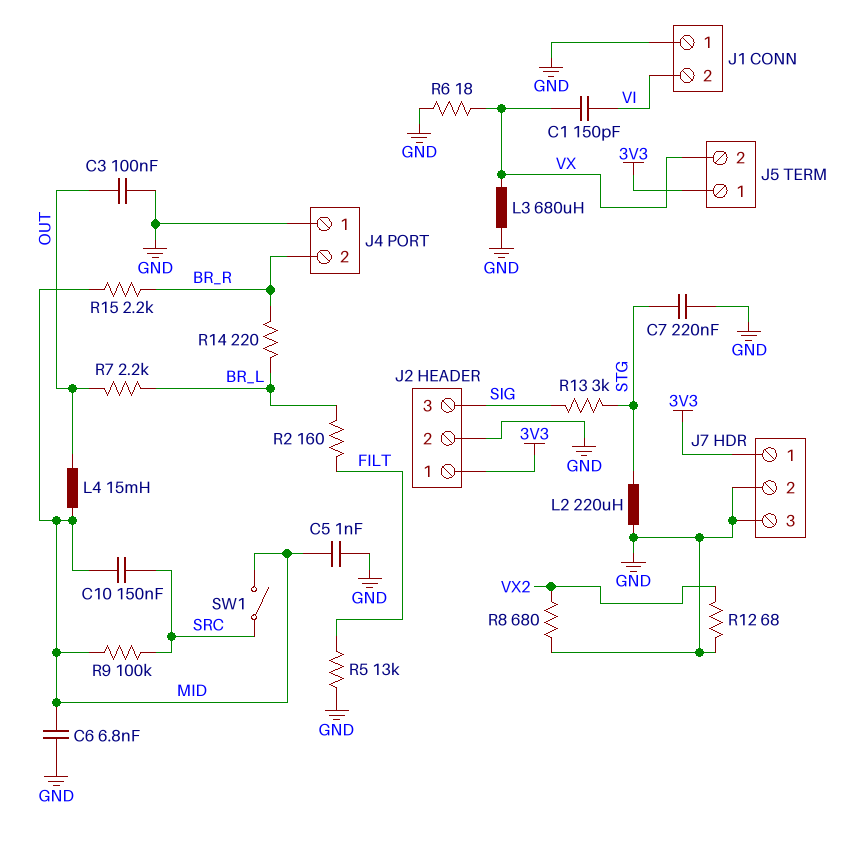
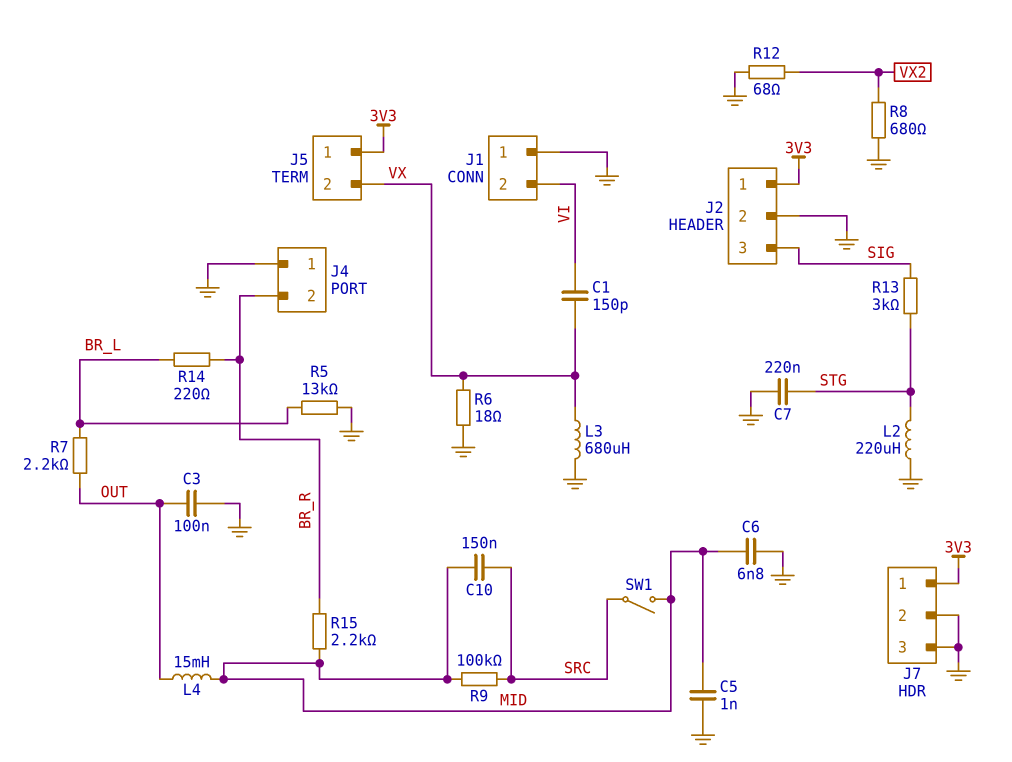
R2: 160 (BR_L, FILT) -> none
R5: 13k (FILT, GND) -> 13k (BR_L, GND)

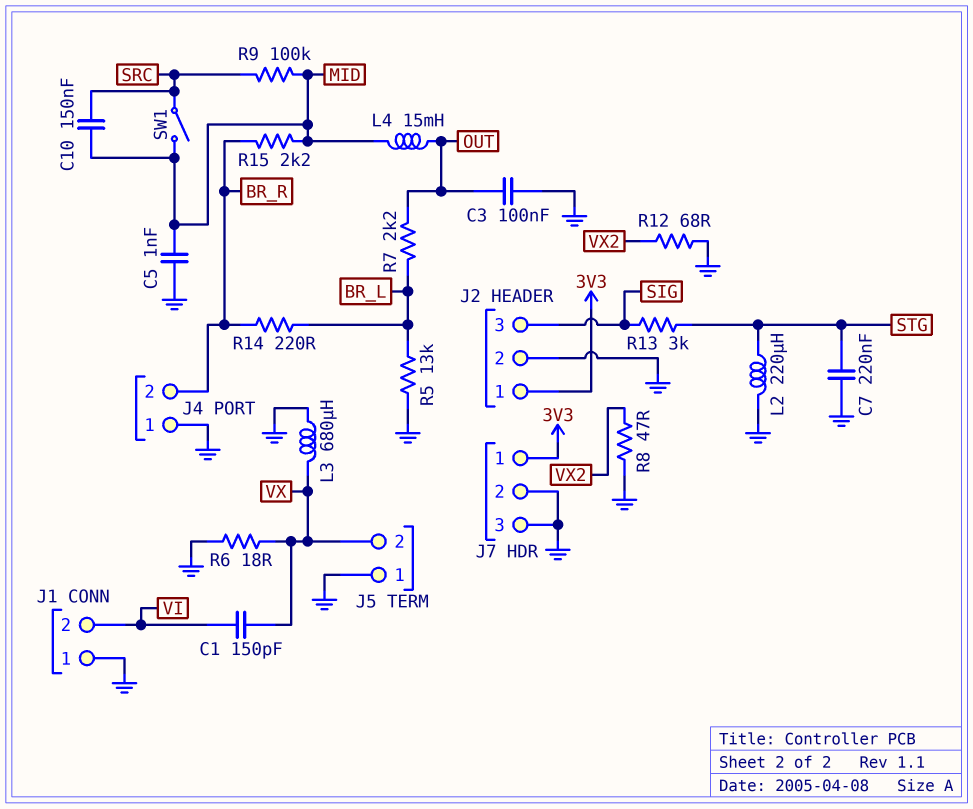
C6: 6.8nF (GND, MID) -> none
J5 pin 1: 3V3 -> GND
R8: 680 (GND, VX2) -> 47 (GND, VX2)

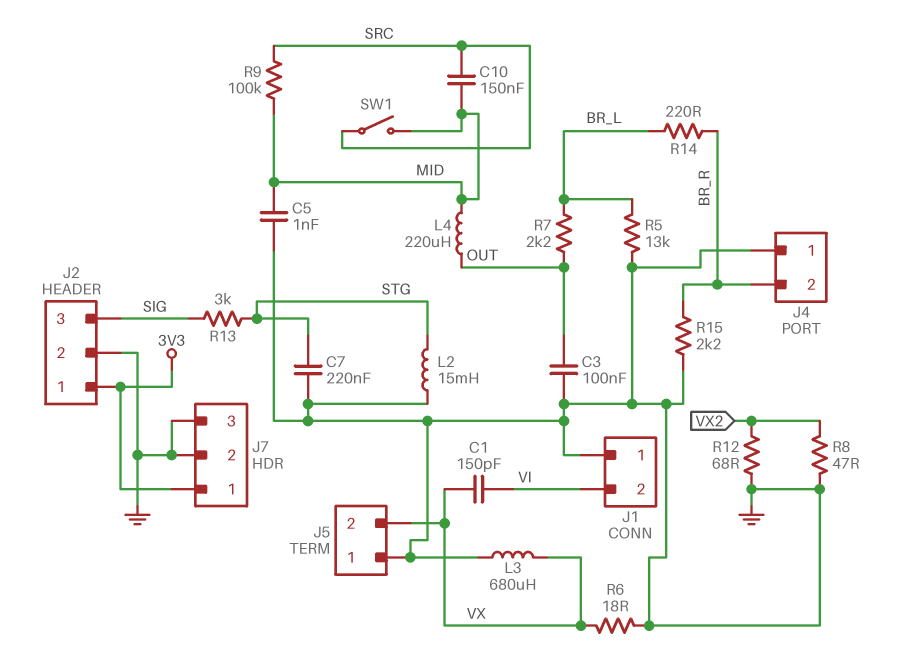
L2: 220uH (GND, STG) -> 15mH (GND, STG)
L4: 15mH (MID, OUT) -> 220uH (MID, OUT)
R15: 2.2k (BR_R, MID) -> 2.2k (BR_R, GND)

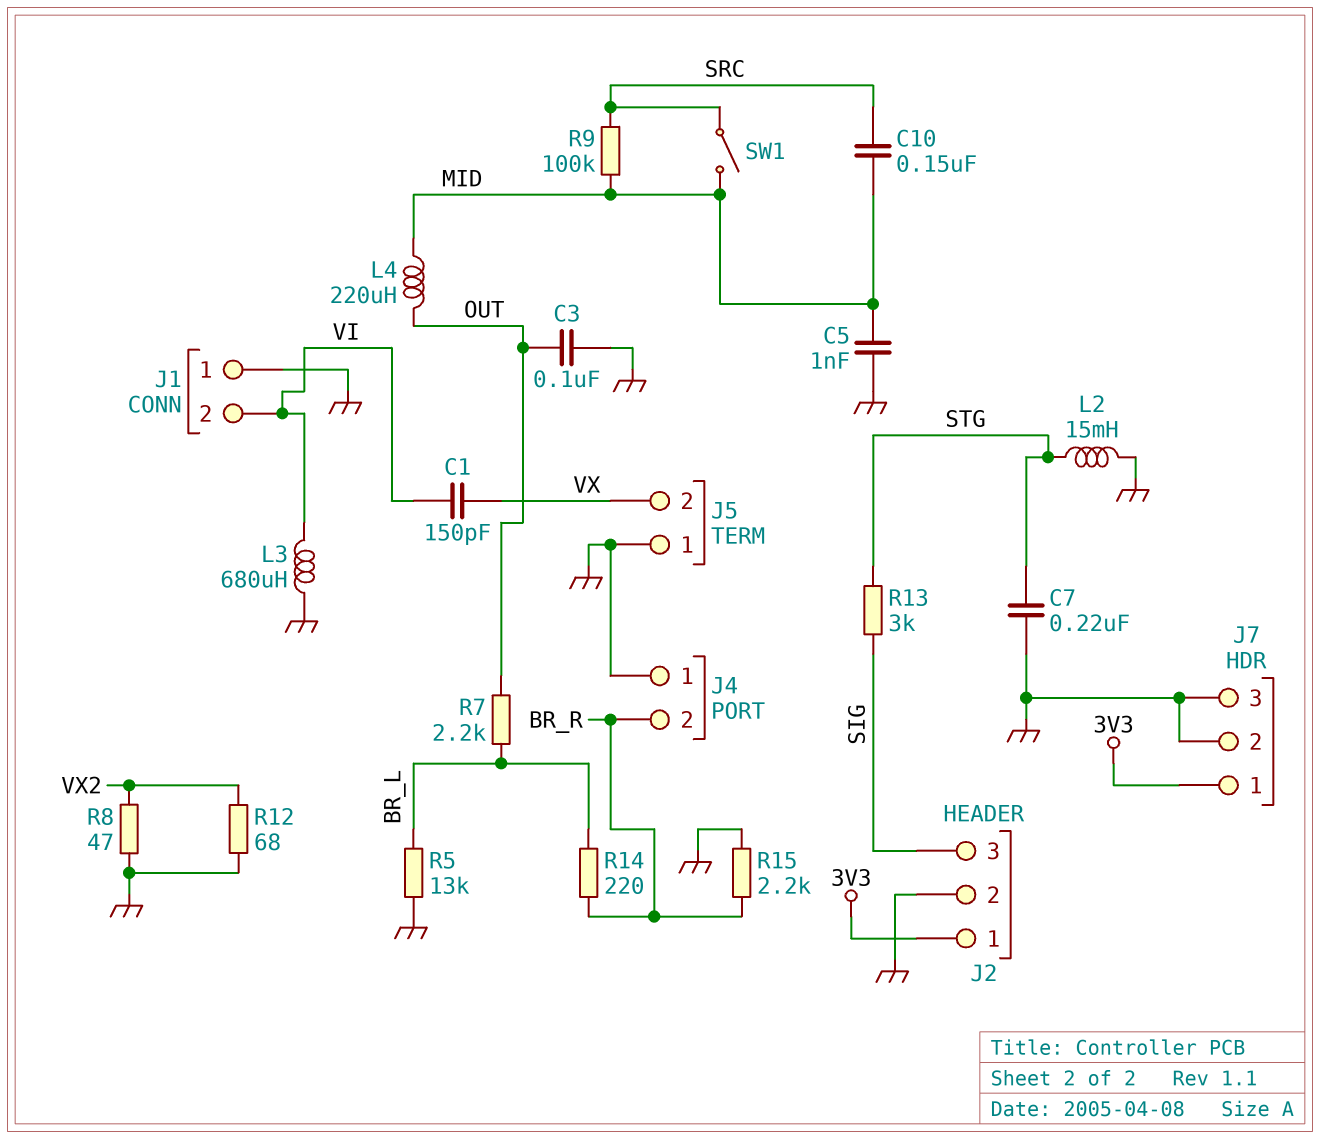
L3: 680uH (GND, VX) -> 680uH (GND, VI)
R6: 18 (GND, VX) -> none

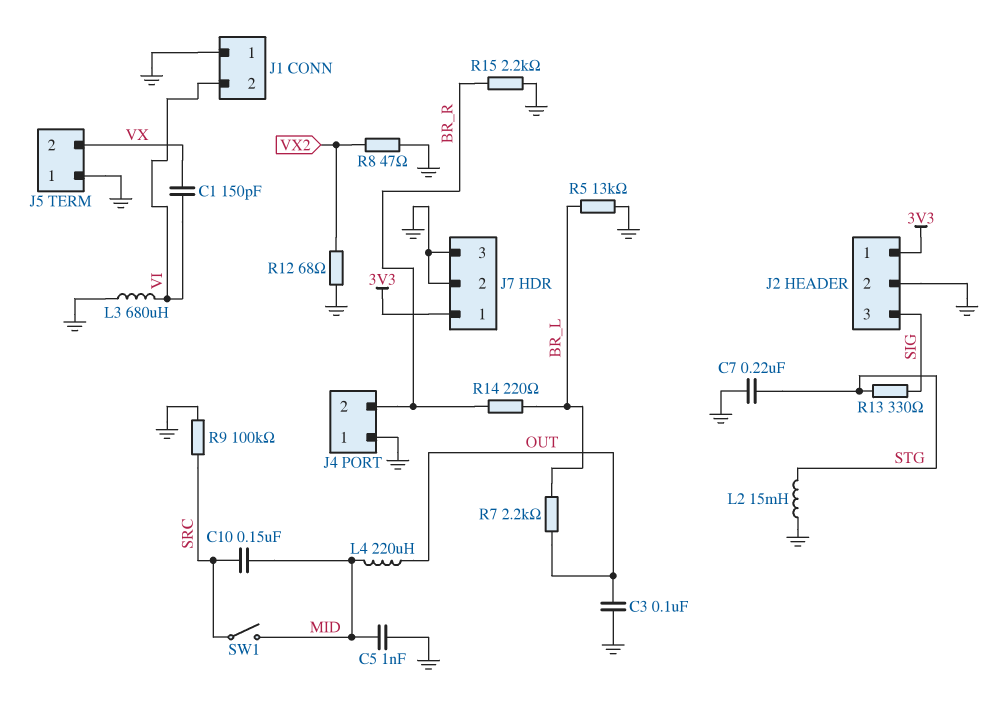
R9: 100k (MID, SRC) -> 100k (GND, SRC)
R13: 3k (SIG, STG) -> 330 (SIG, STG)

